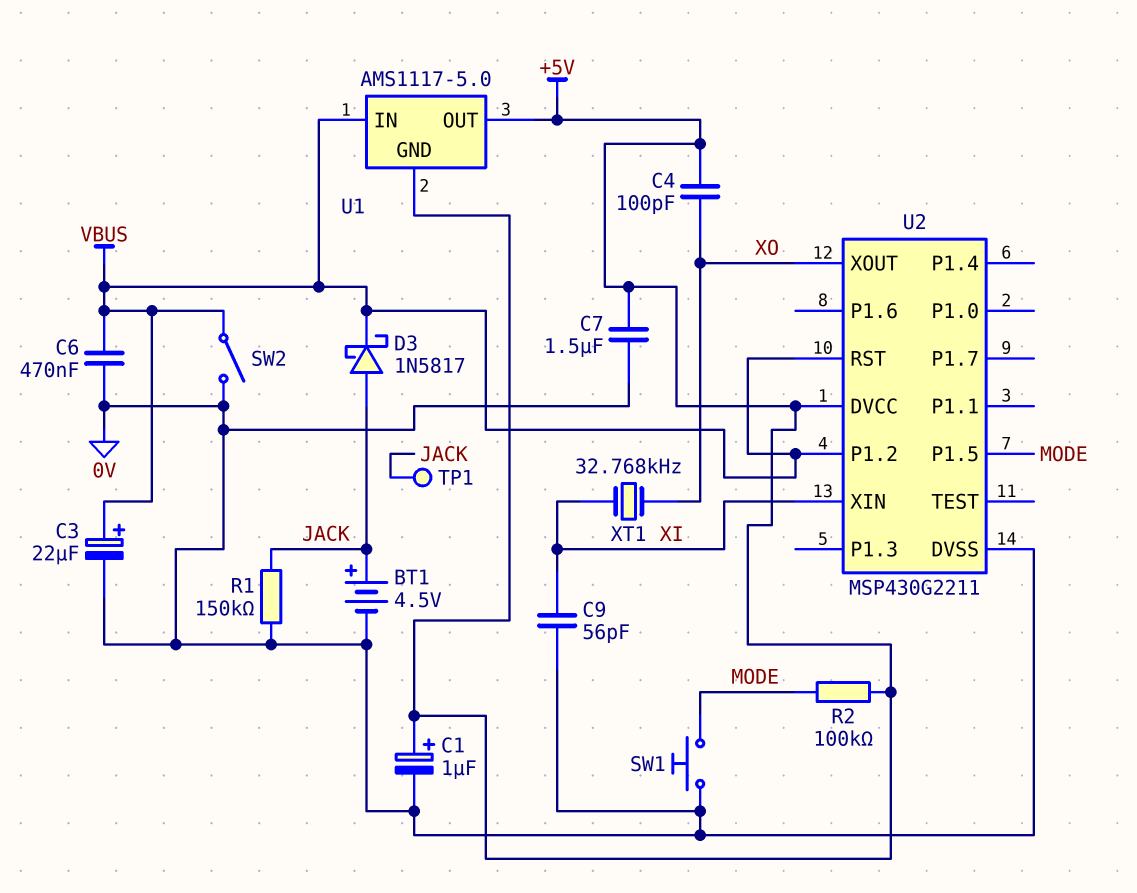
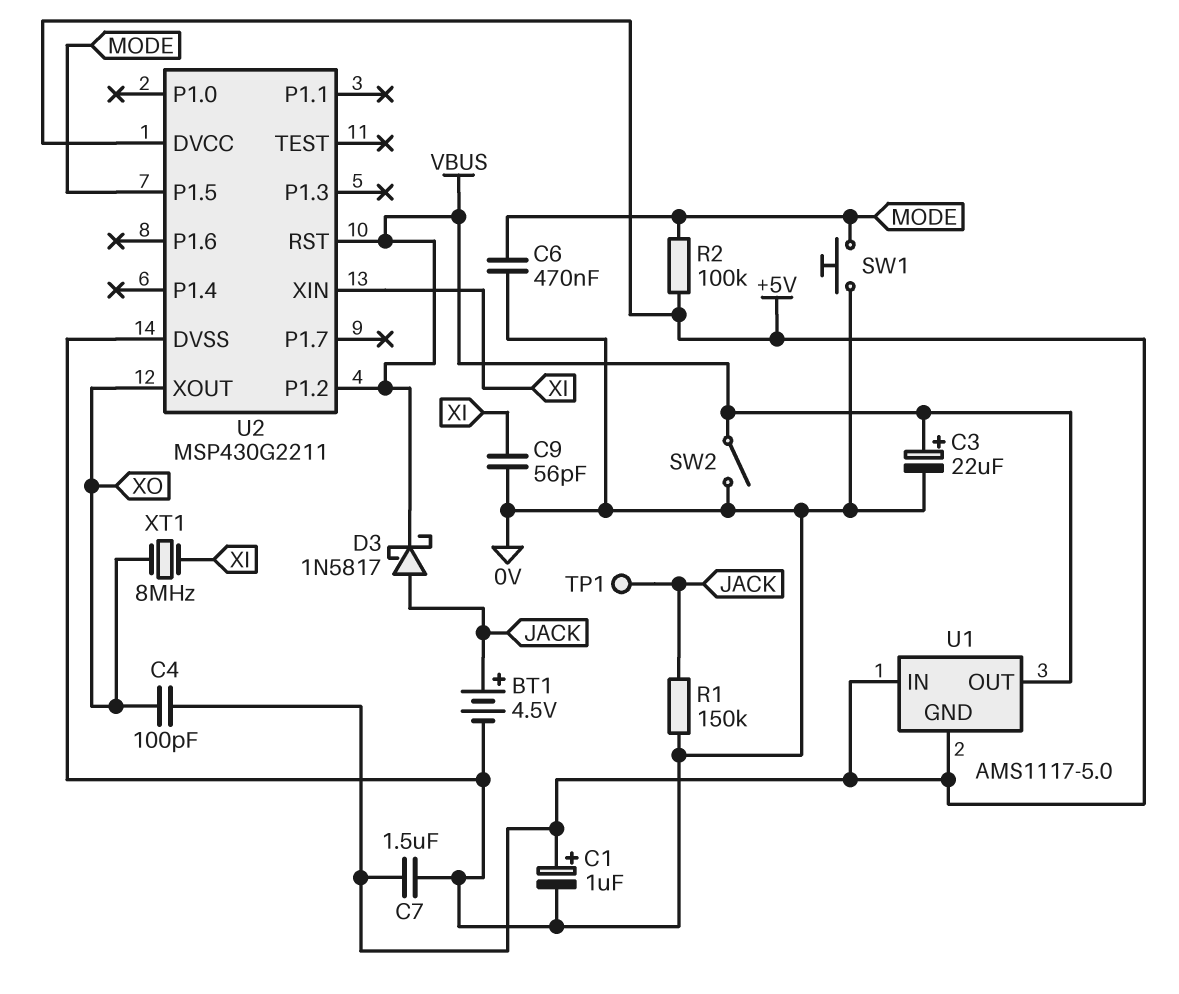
C6: 470nF (0V, VBUS) -> 470nF (0V, MODE)
U1 pin IN: VBUS -> +5V
U1 pin OUT: +5V -> VBUS
XT1: 32.768kHz (XI, XO) -> 8MHz (XI, XO)

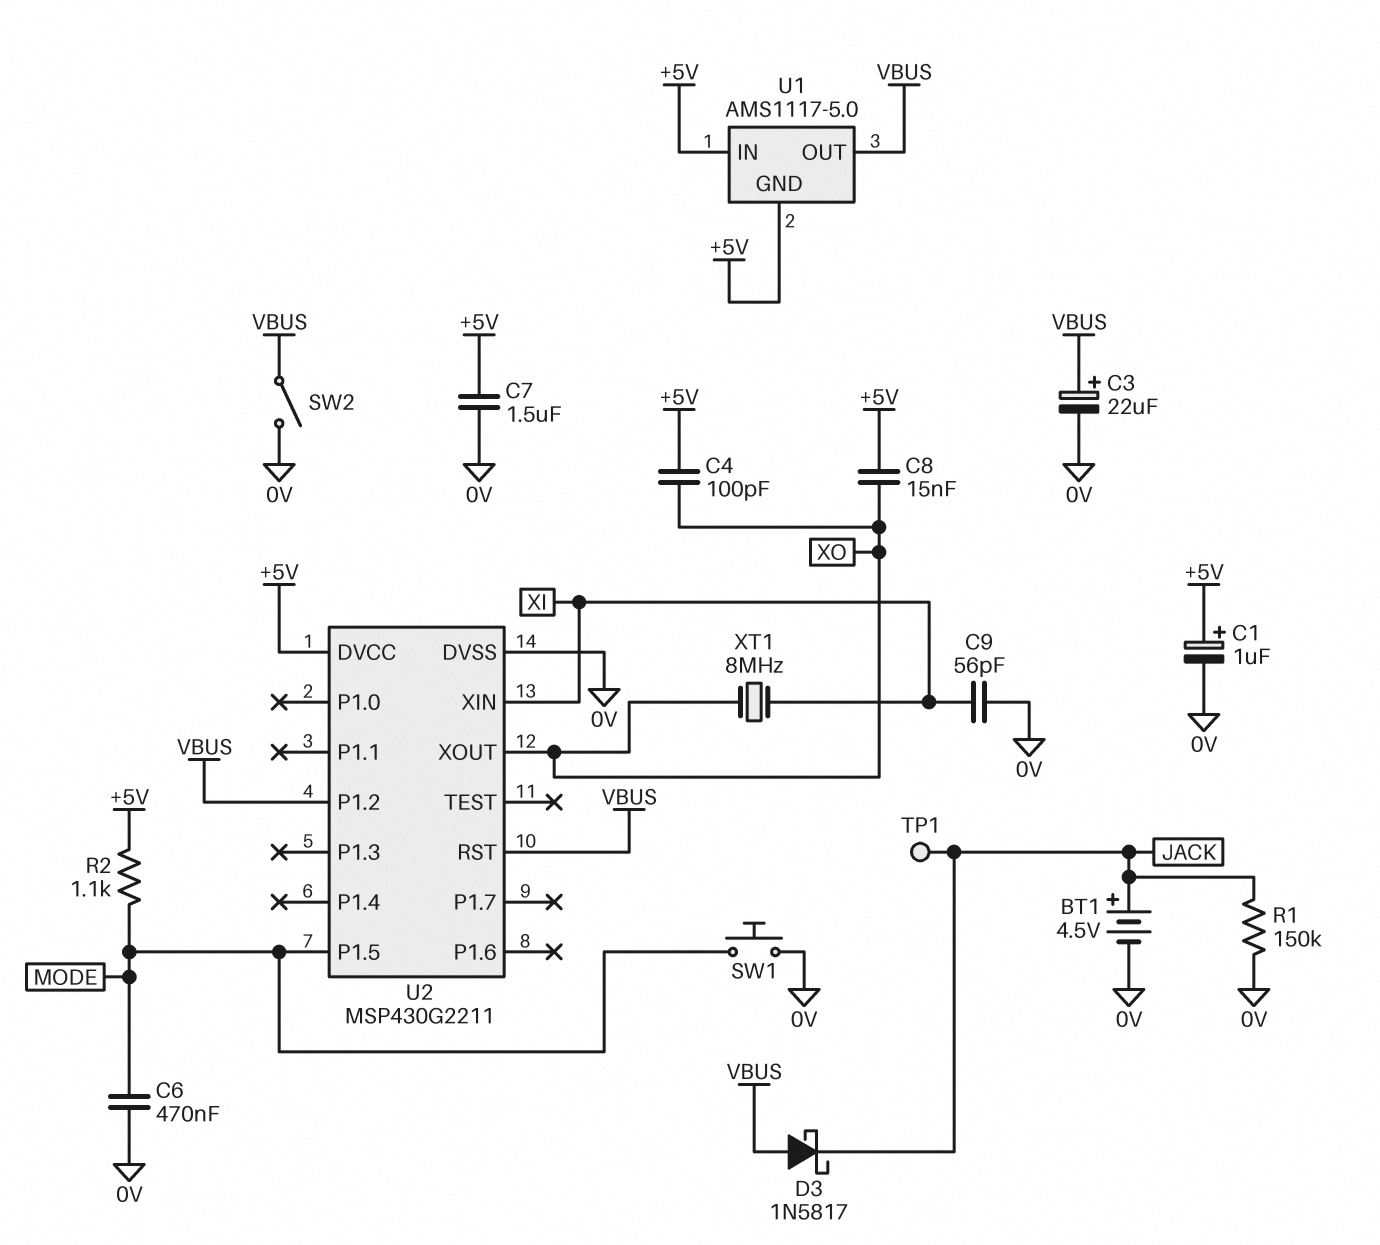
C8: none -> 15nF (+5V, XO)
D3: schottky 1N5817 (A JACK, K VBUS) -> schottky 1N5817 (A VBUS, K JACK)
R2: 100k (+5V, MODE) -> 1.1k (+5V, MODE)

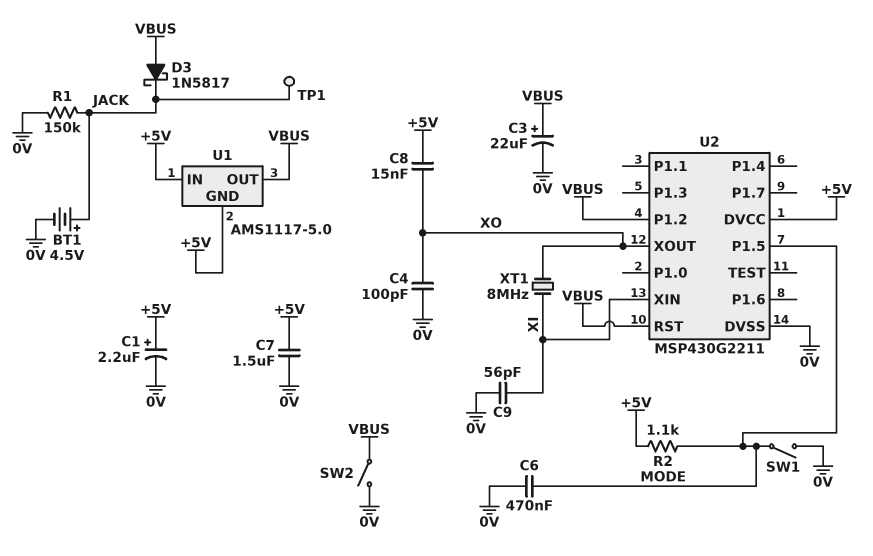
C1: 1uF (plus +5V, minus 0V) -> 2.2uF (plus +5V, minus 0V)
C4: 100pF (+5V, XO) -> 100pF (0V, XO)
SW1: button (0V, MODE) -> switch (0V, MODE)

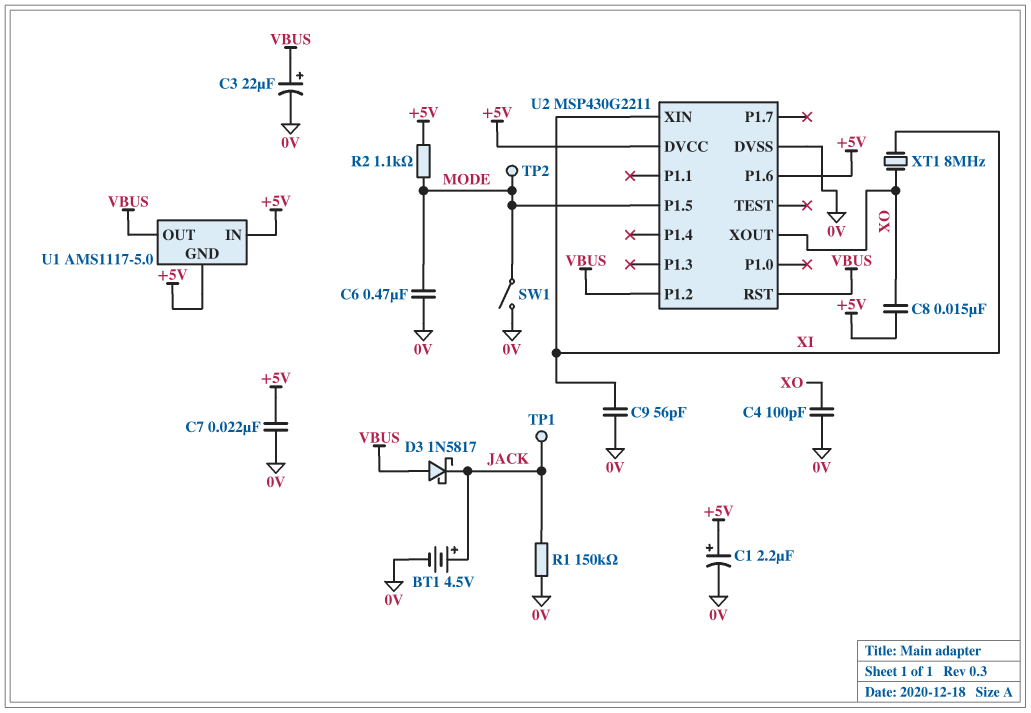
C7: 1.5uF (+5V, 0V) -> 22nF (+5V, 0V)
SW2: switch (0V, VBUS) -> none
TP2: none -> test point (MODE)
U2 pin P1.6: none -> +5V

